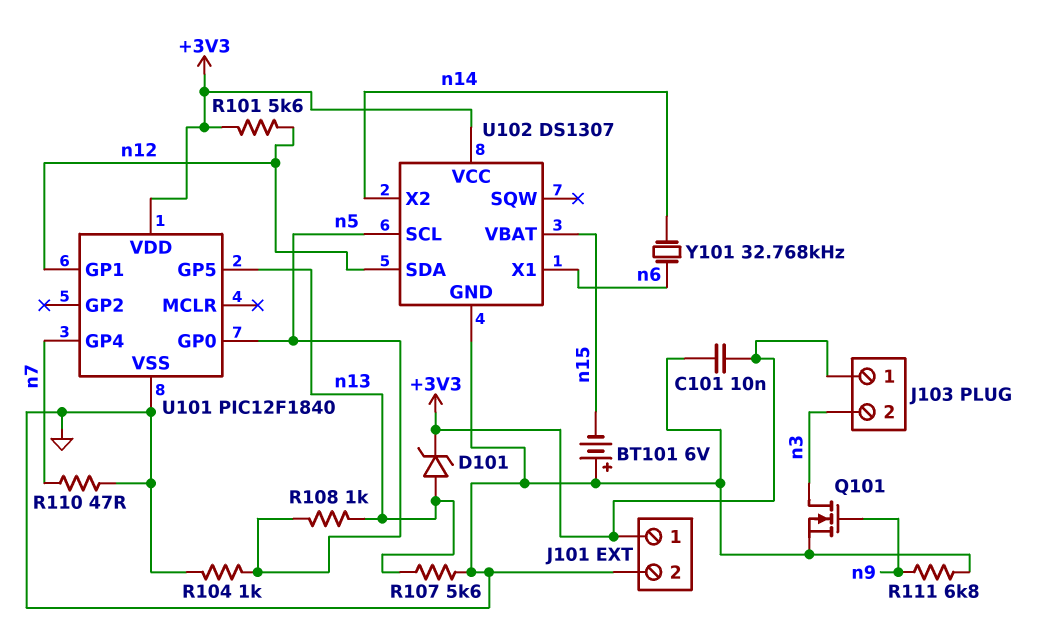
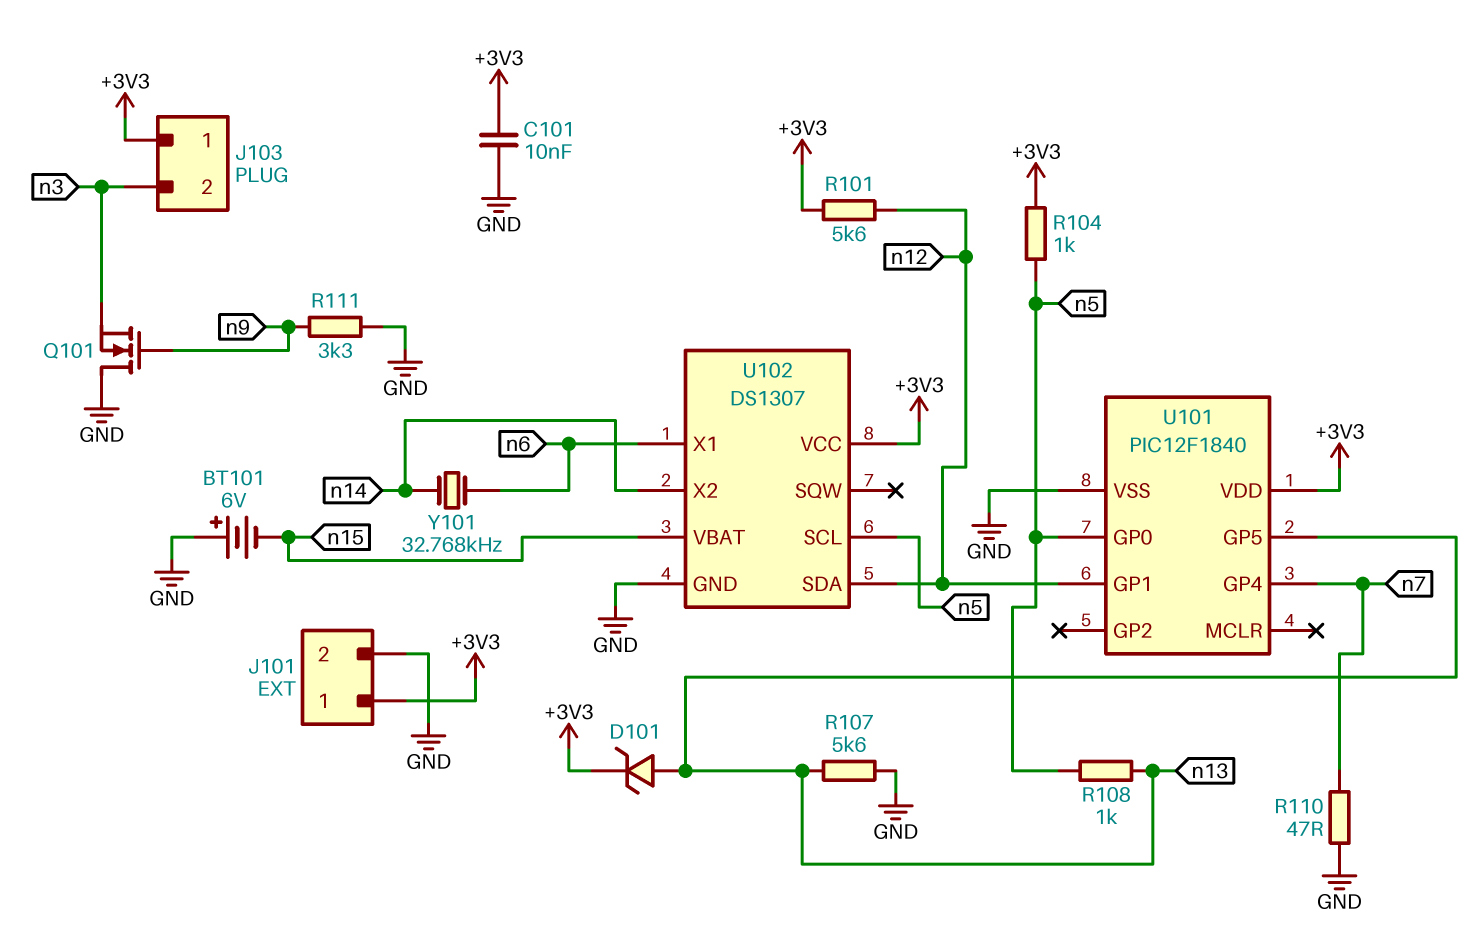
Q101: NMOS (G n9, D n3, S GND) -> NMOS (G n9, D GND, S n3)
R104: 1k (GND, n5) -> 1k (+3V3, n5)
R111: 6.8k (GND, n9) -> 3.3k (GND, n9)

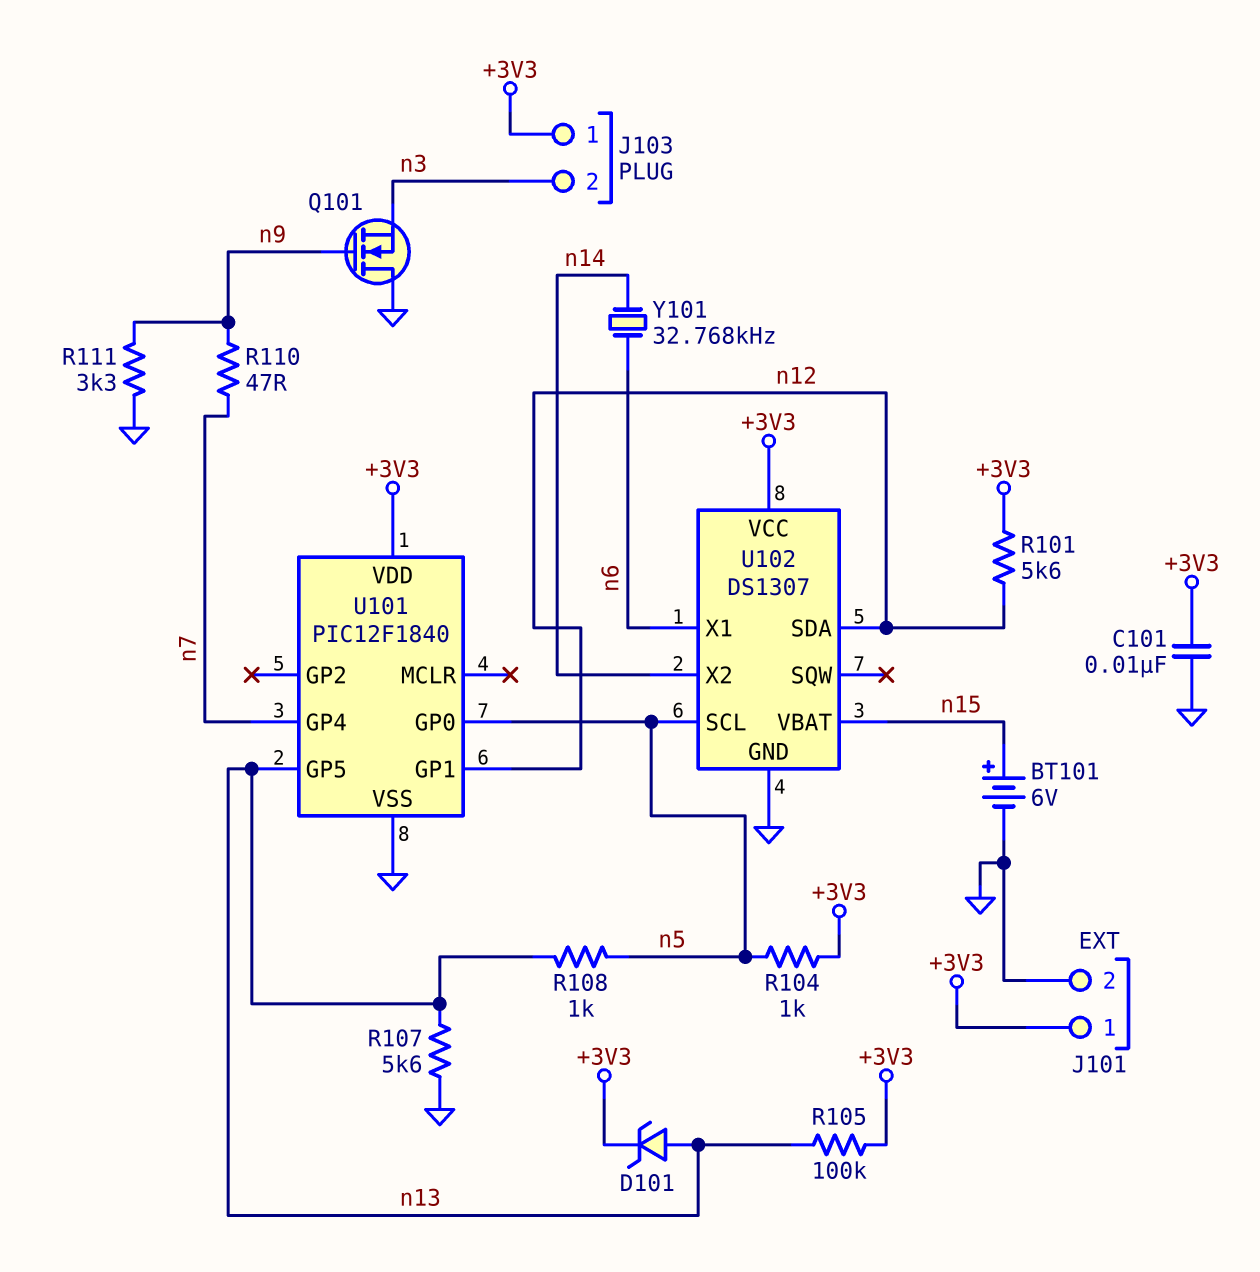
BT101: 6V (plus GND, minus n15) -> 6V (plus n15, minus GND)
R105: none -> 100k (+3V3, n13)
R110: 47 (GND, n7) -> 47 (n7, n9)

